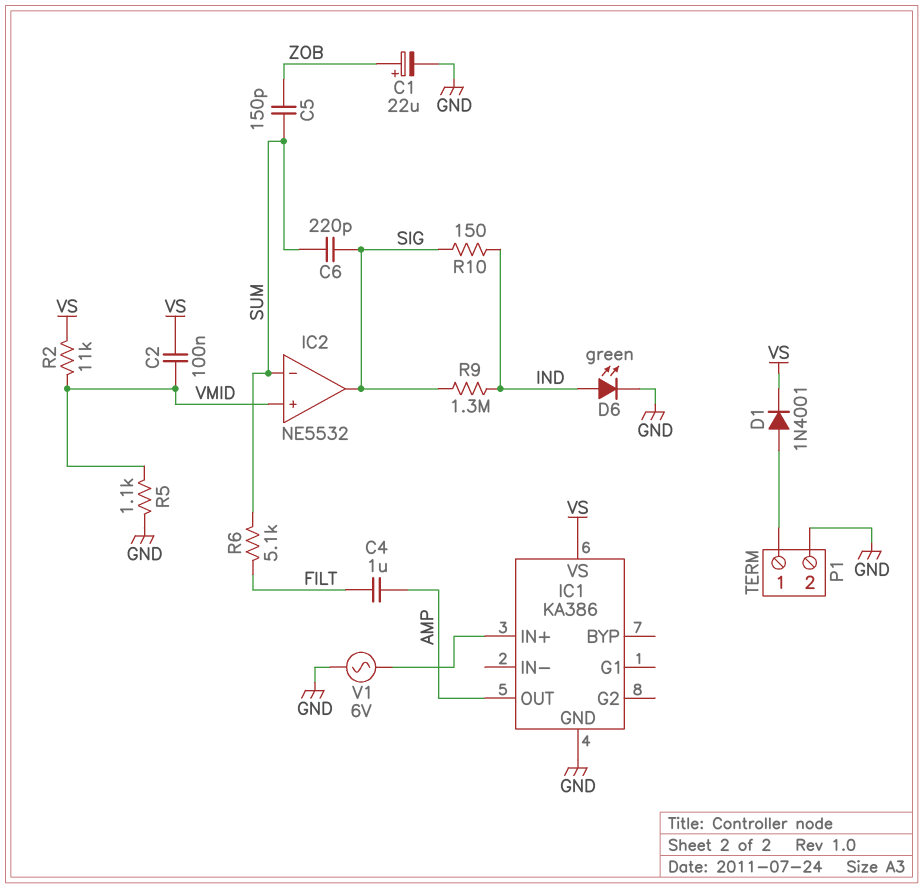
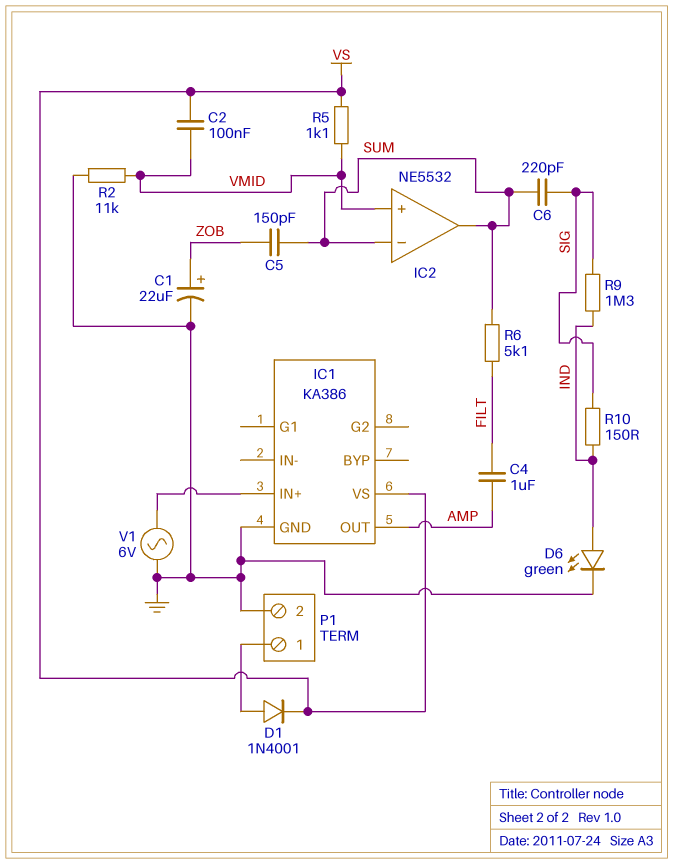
IC2 pin out: SIG -> SUM
R2: 11k (VMID, VS) -> 11k (GND, VMID)
R5: 1.1k (GND, VMID) -> 1.1k (VMID, VS)

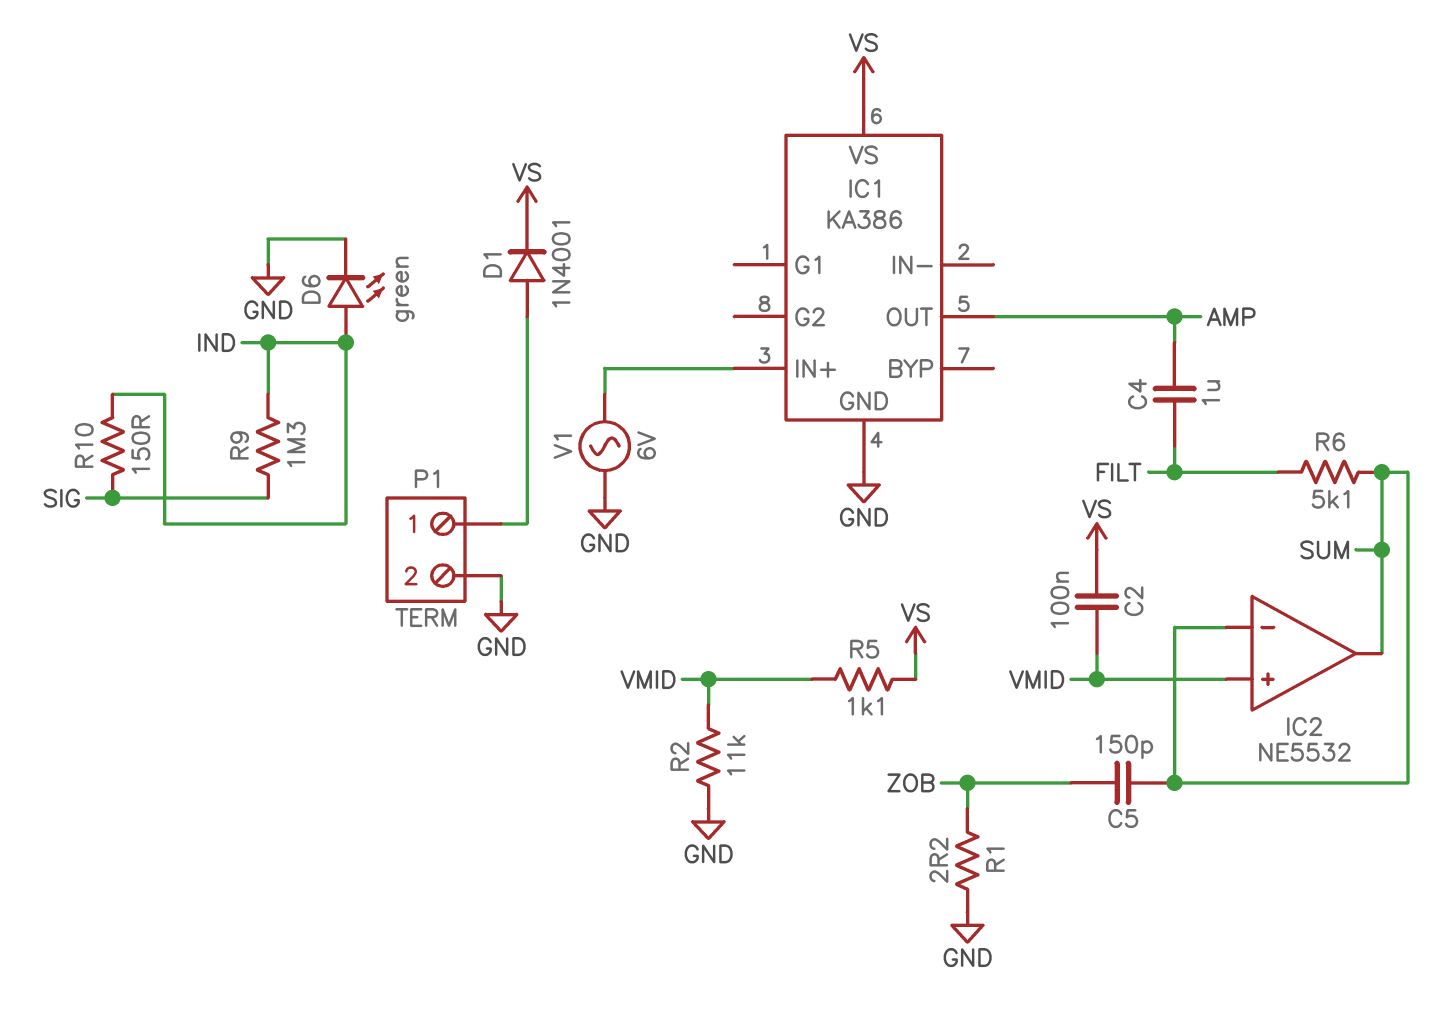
C1: 22uF (plus ZOB, minus GND) -> none
C6: 220pF (SIG, SUM) -> none
R1: none -> 2.2 (GND, ZOB)

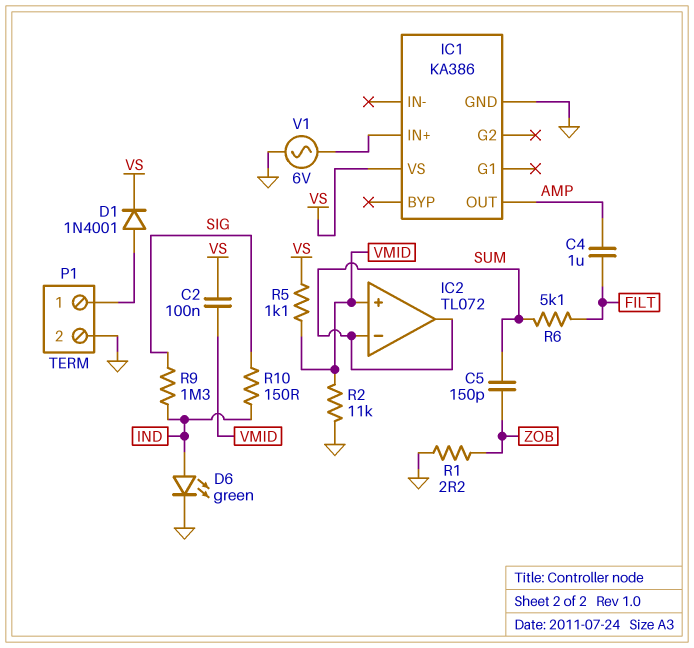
IC2: NE5532 -> TL072

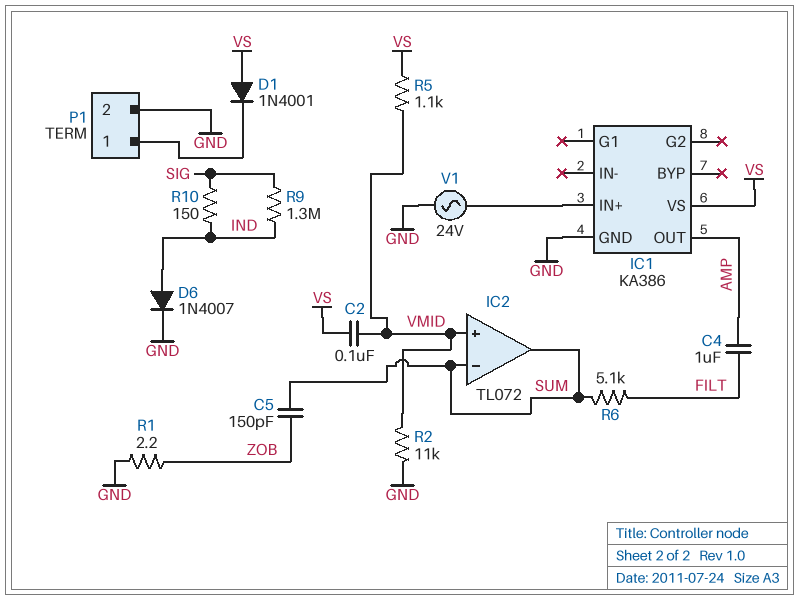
D1: diode 1N4001 (A P1/1, K VS) -> diode 1N4001 (A VS, K P1/1)
D6: LED green (A IND, K GND) -> diode 1N4007 (A IND, K GND)
V1: AC 6V (GND, IC1/IN+) -> AC 24V (GND, IC1/IN+)

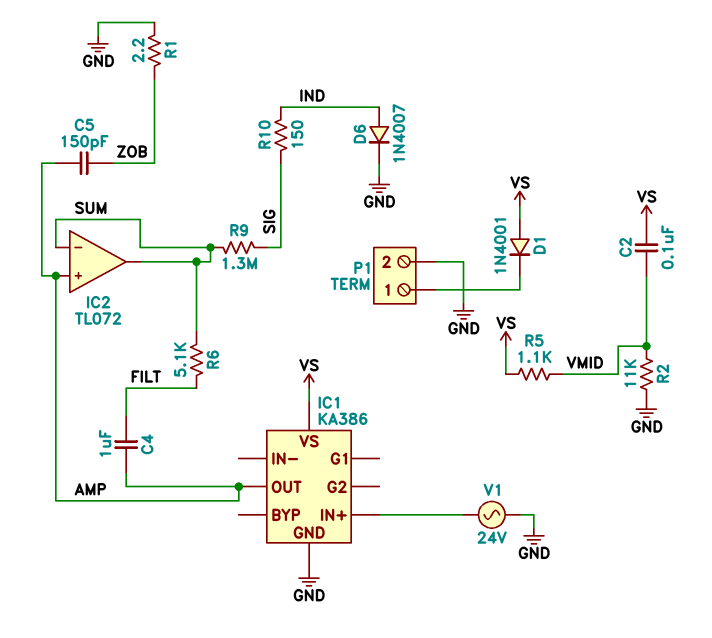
C5: 150pF (SUM, ZOB) -> 150pF (AMP, ZOB)
IC2 pin in+: VMID -> AMP
R9: 1.3M (IND, SIG) -> 1.3M (SIG, SUM)

